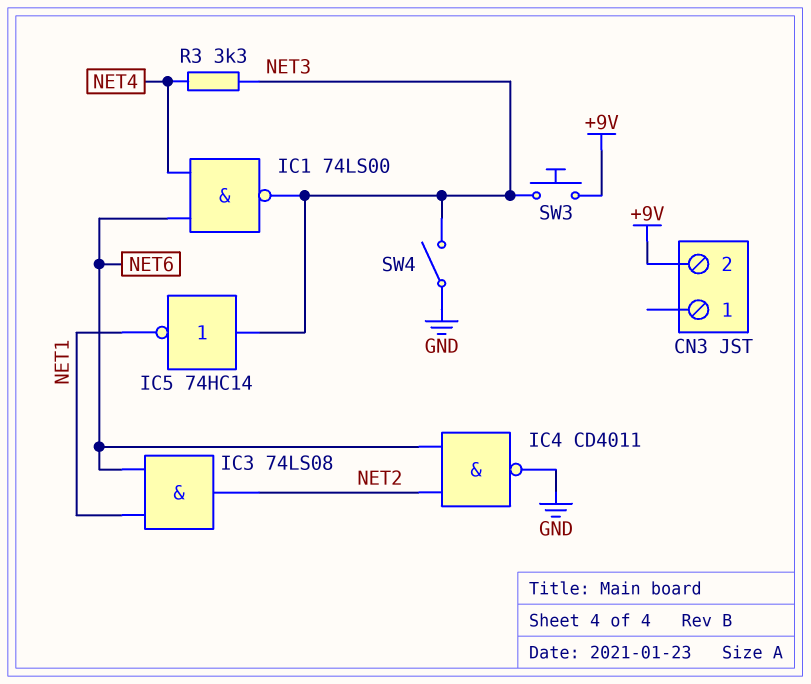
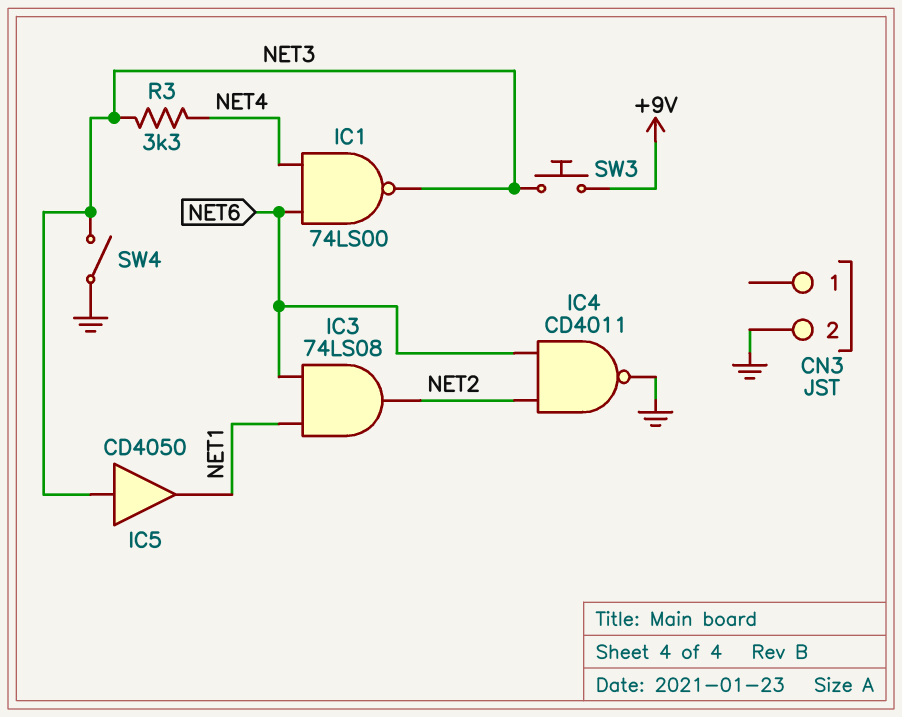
CN3 pin 2: +9V -> GND
IC5: NOT 74HC14 (in NET3, out NET1) -> buffer CD4050 (in NET3, out NET1)

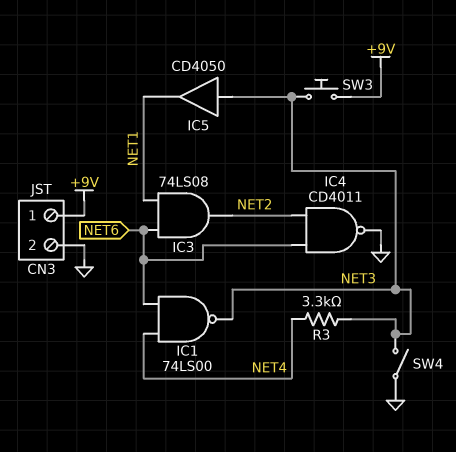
CN3 pin 1: none -> +9V

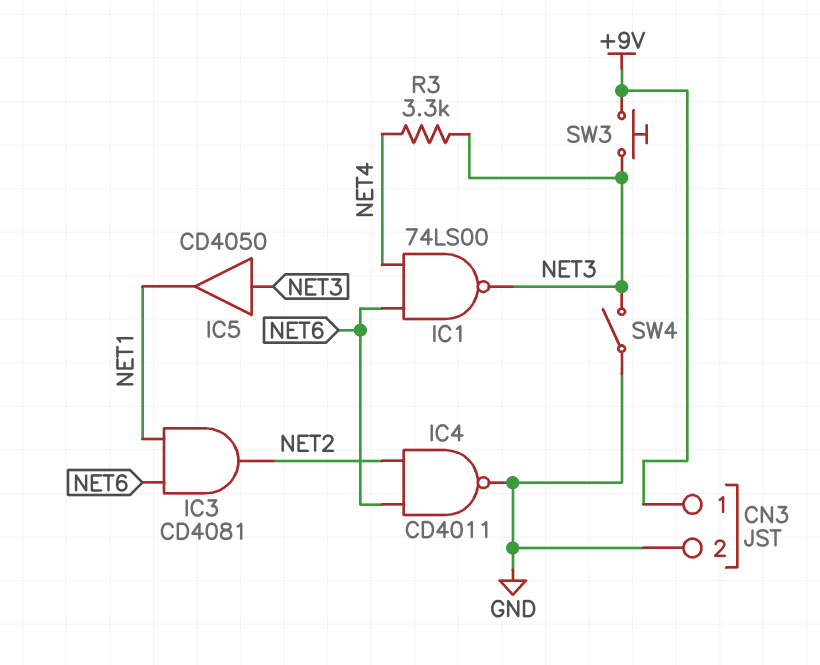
IC3: AND 74LS08 (in NET1, in NET6, out NET2) -> AND CD4081 (in NET1, in NET6, out NET2)

